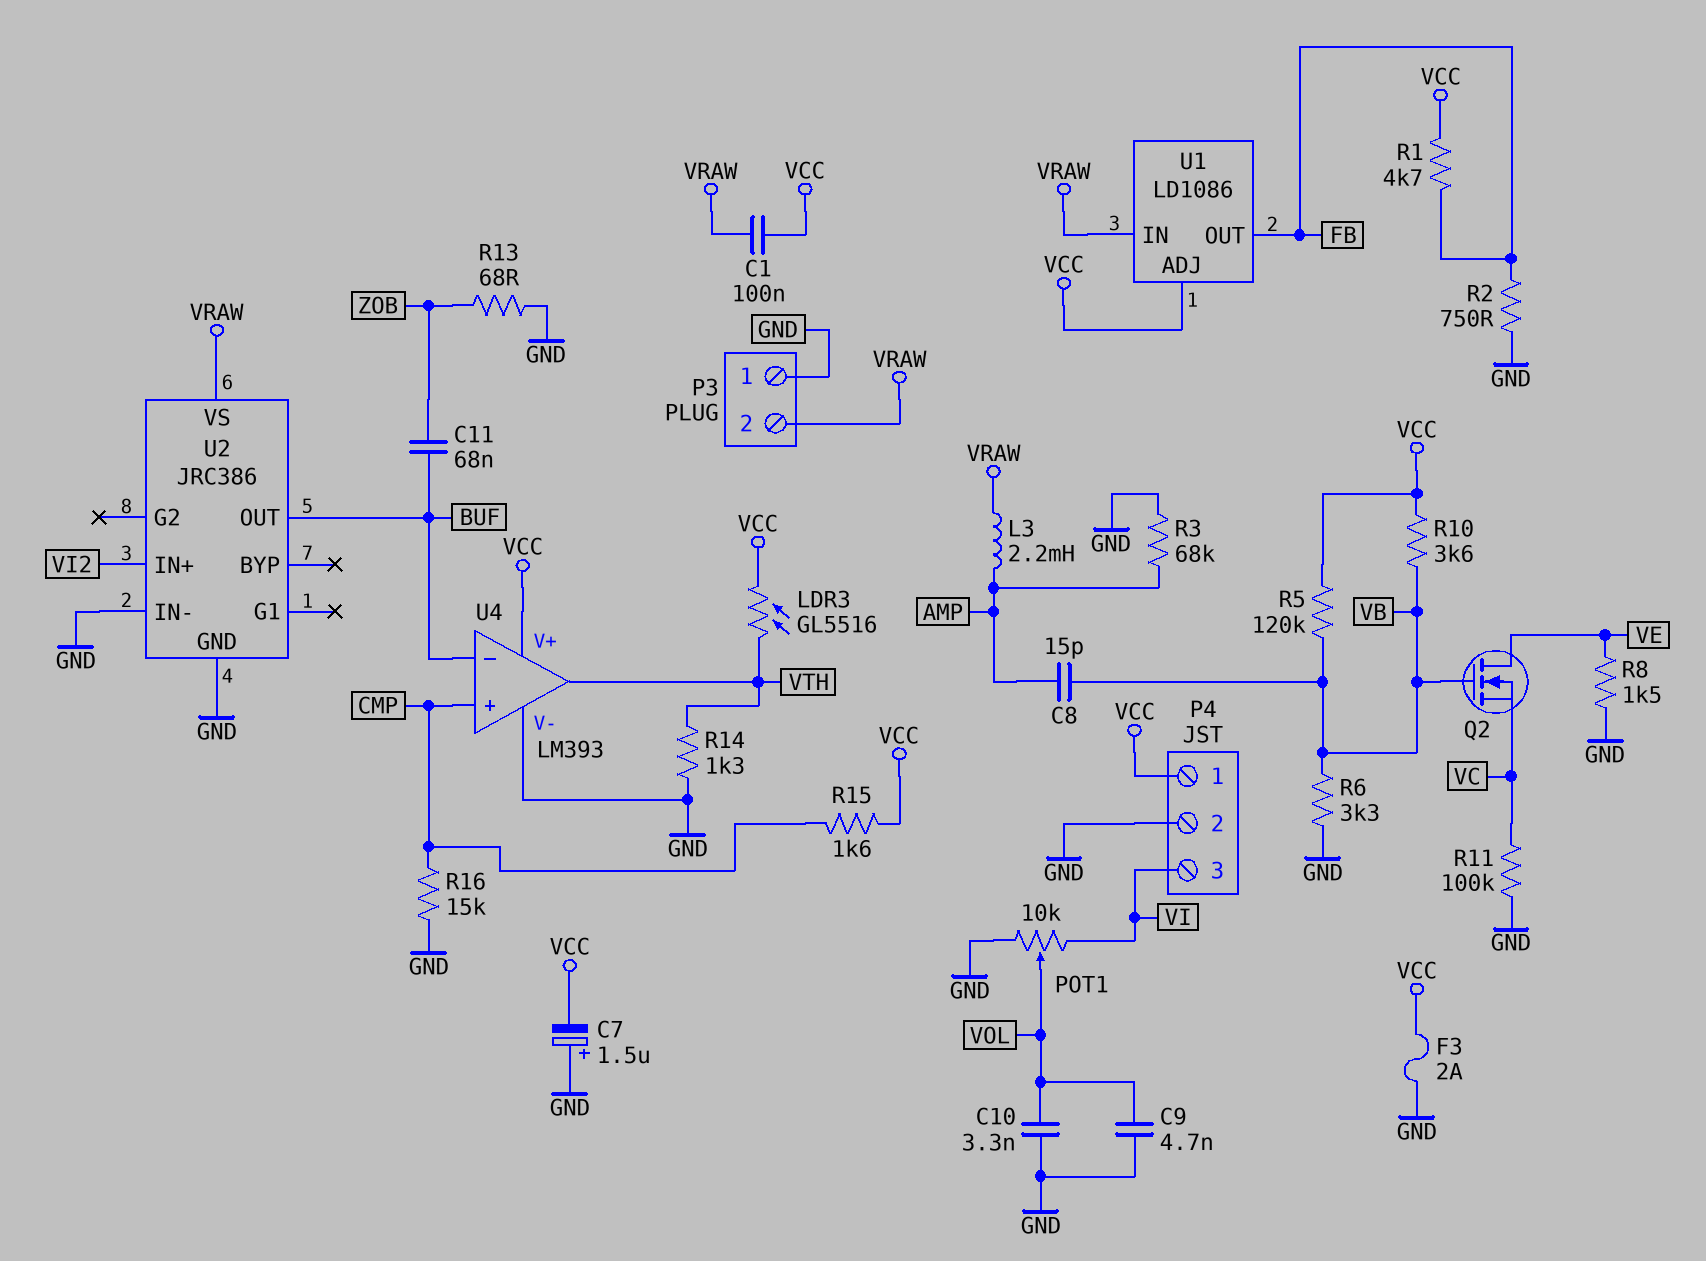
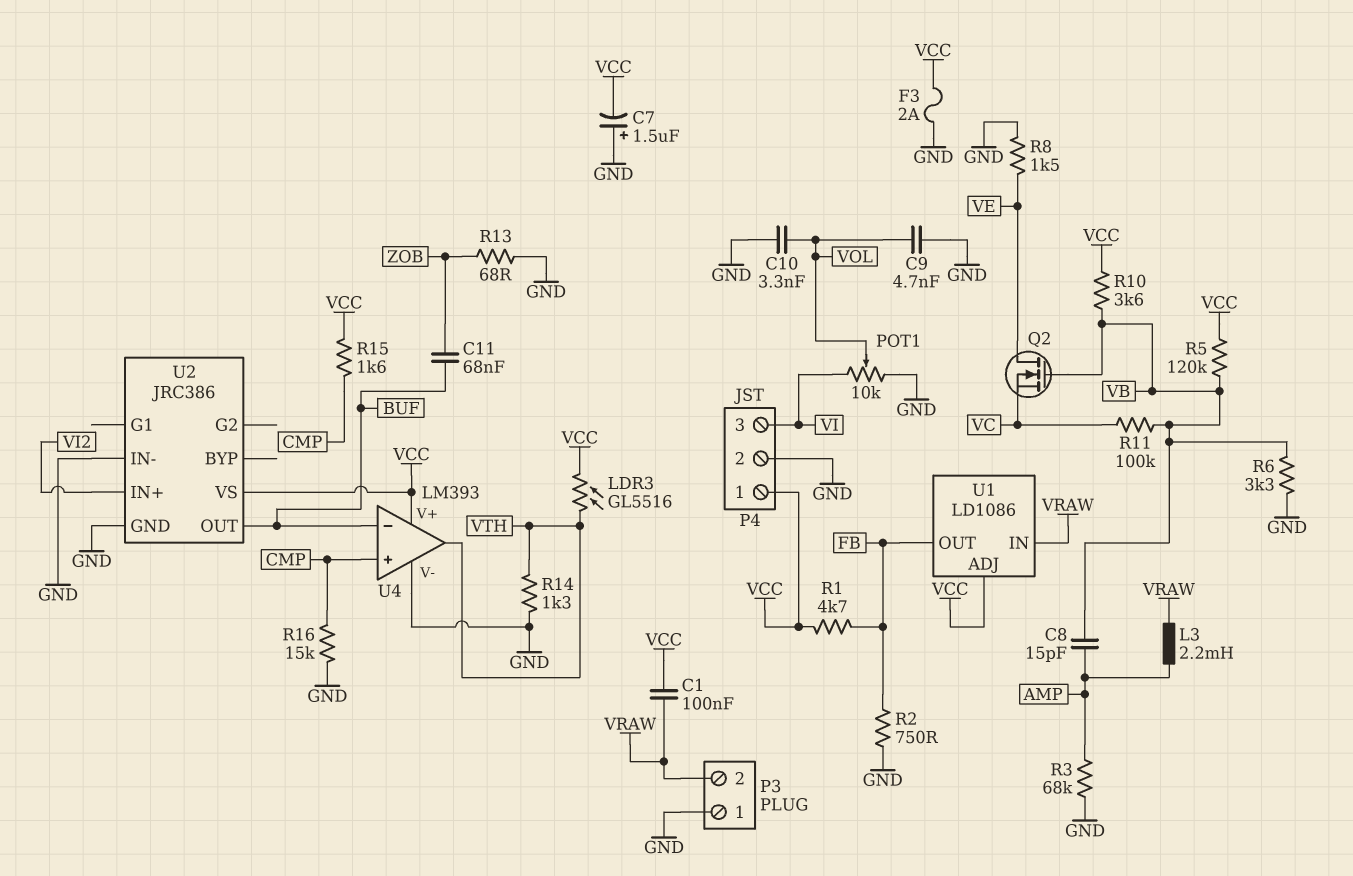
R11: 100k (GND, VC) -> 100k (VB, VC)
U2 pin VS: VRAW -> VCC

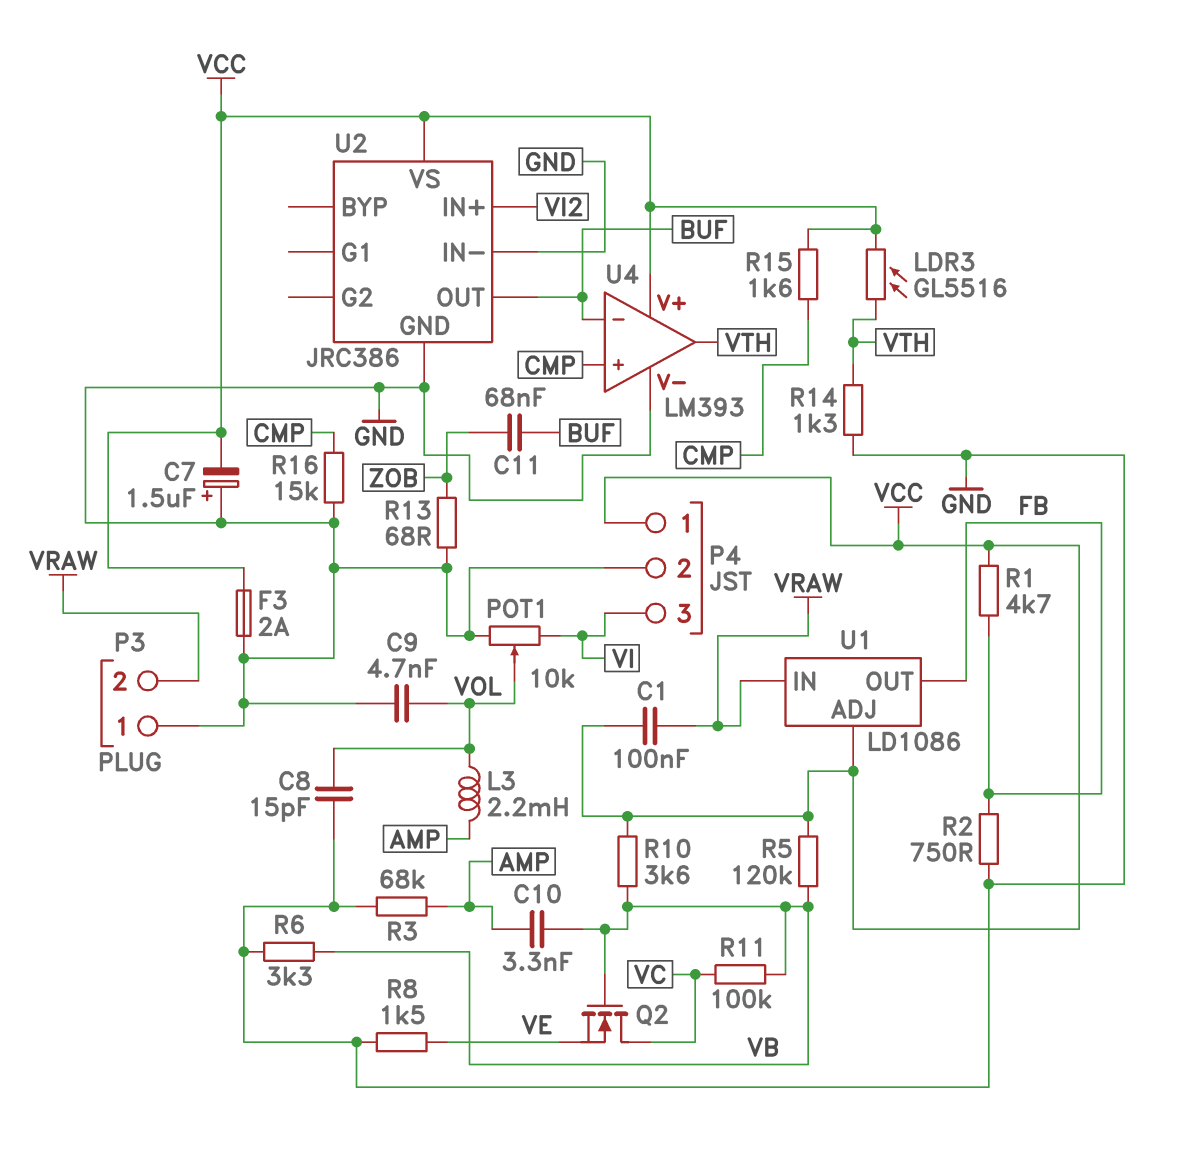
C8: 15pF (AMP, VB) -> 15pF (GND, VOL)
C10: 3.3nF (GND, VOL) -> 3.3nF (AMP, VB)
L3: 2.2mH (AMP, VRAW) -> 2.2mH (AMP, VOL)
Q2: NMOS (G VB, D VE, S VC) -> NMOS (G VB, D VC, S VE)

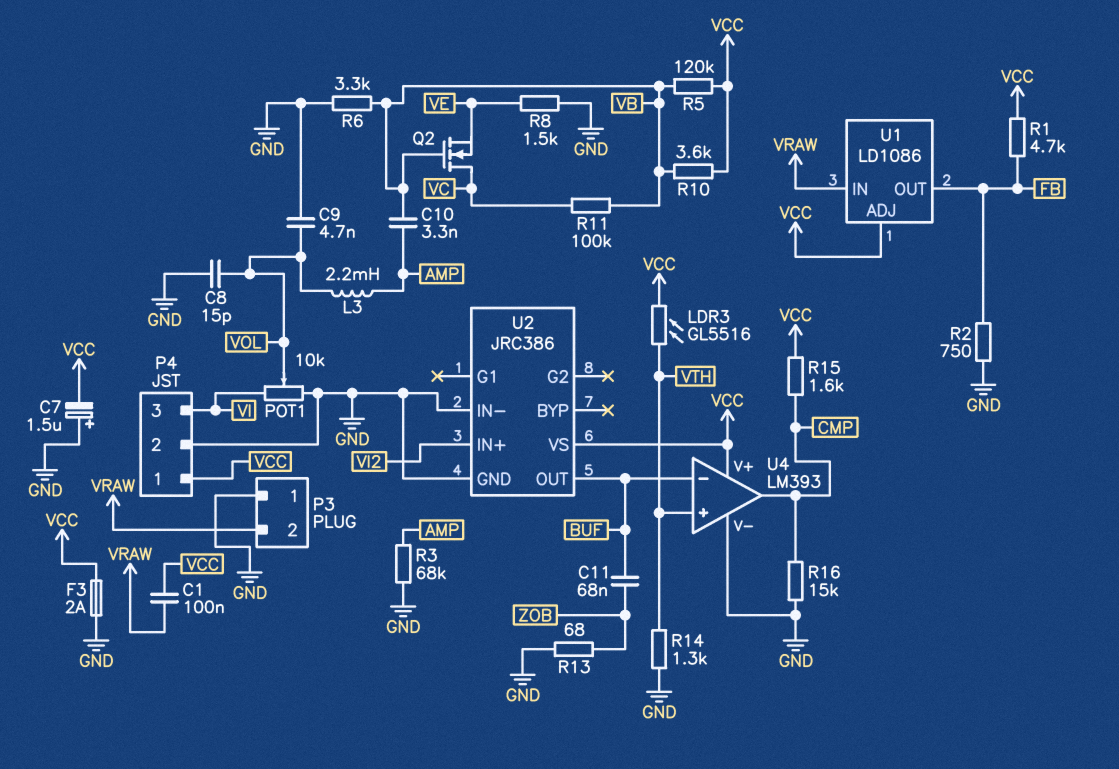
U4 pin in+: CMP -> VTH
U4 pin out: VTH -> CMP

